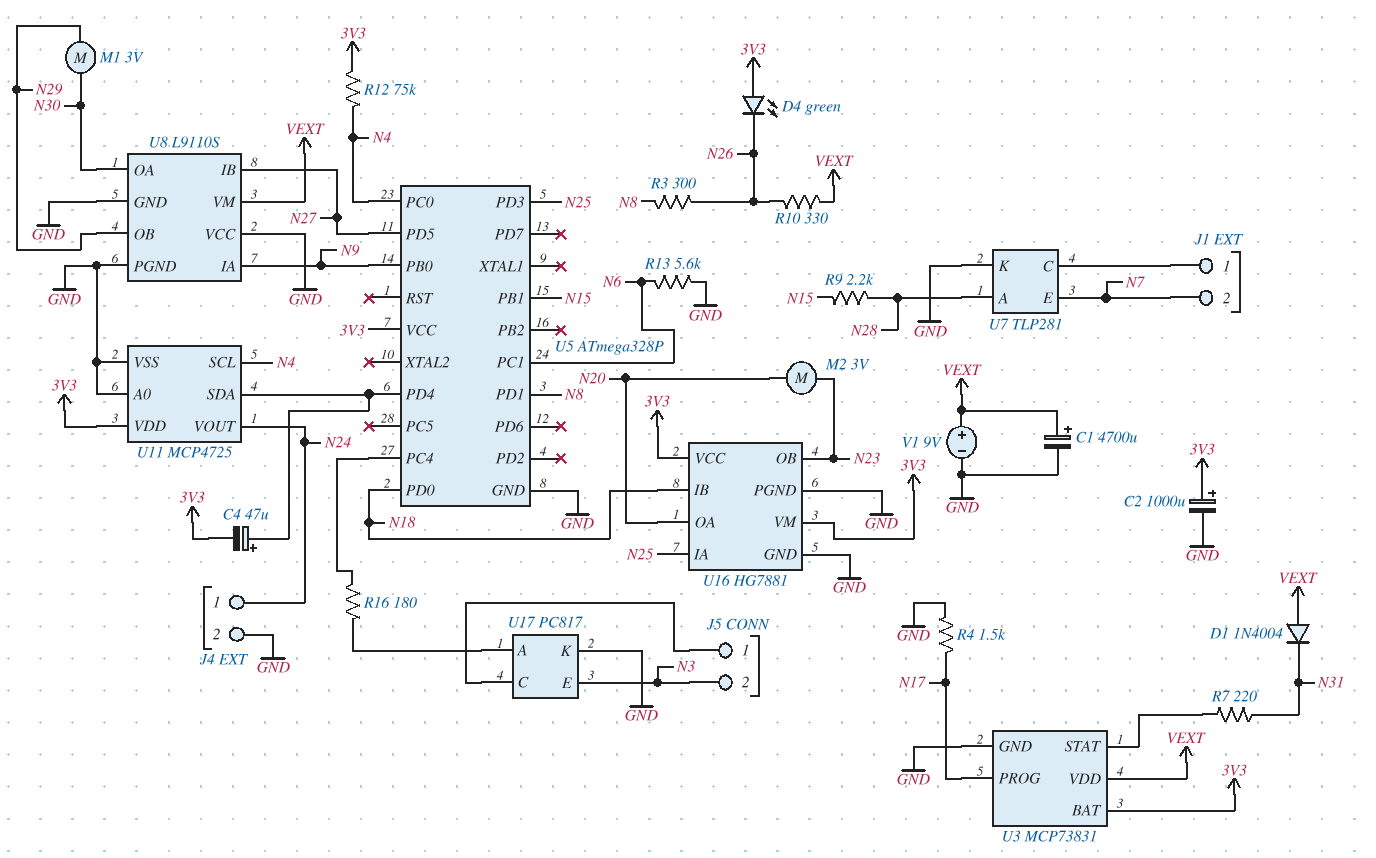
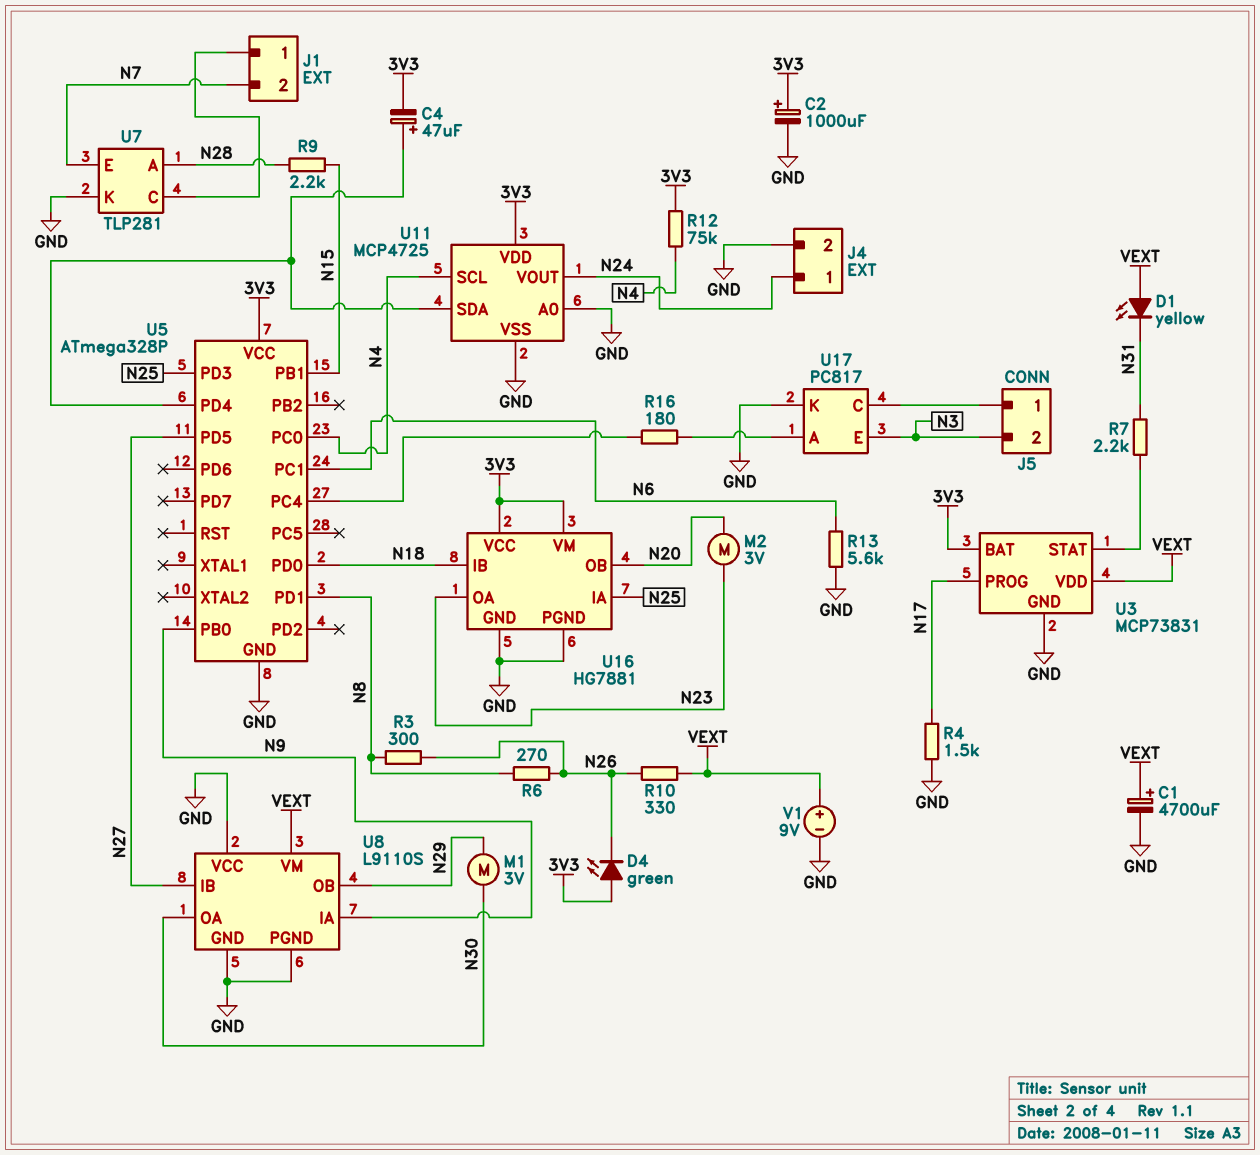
D1: diode 1N4004 (A VEXT, K N31) -> LED yellow (A VEXT, K N31)
R6: none -> 270 (N8, N26)
R7: 220 (N31, U3/STAT) -> 2.2k (N31, U3/STAT)
U16 pin OA: N20 -> N23
U16 pin OB: N23 -> N20

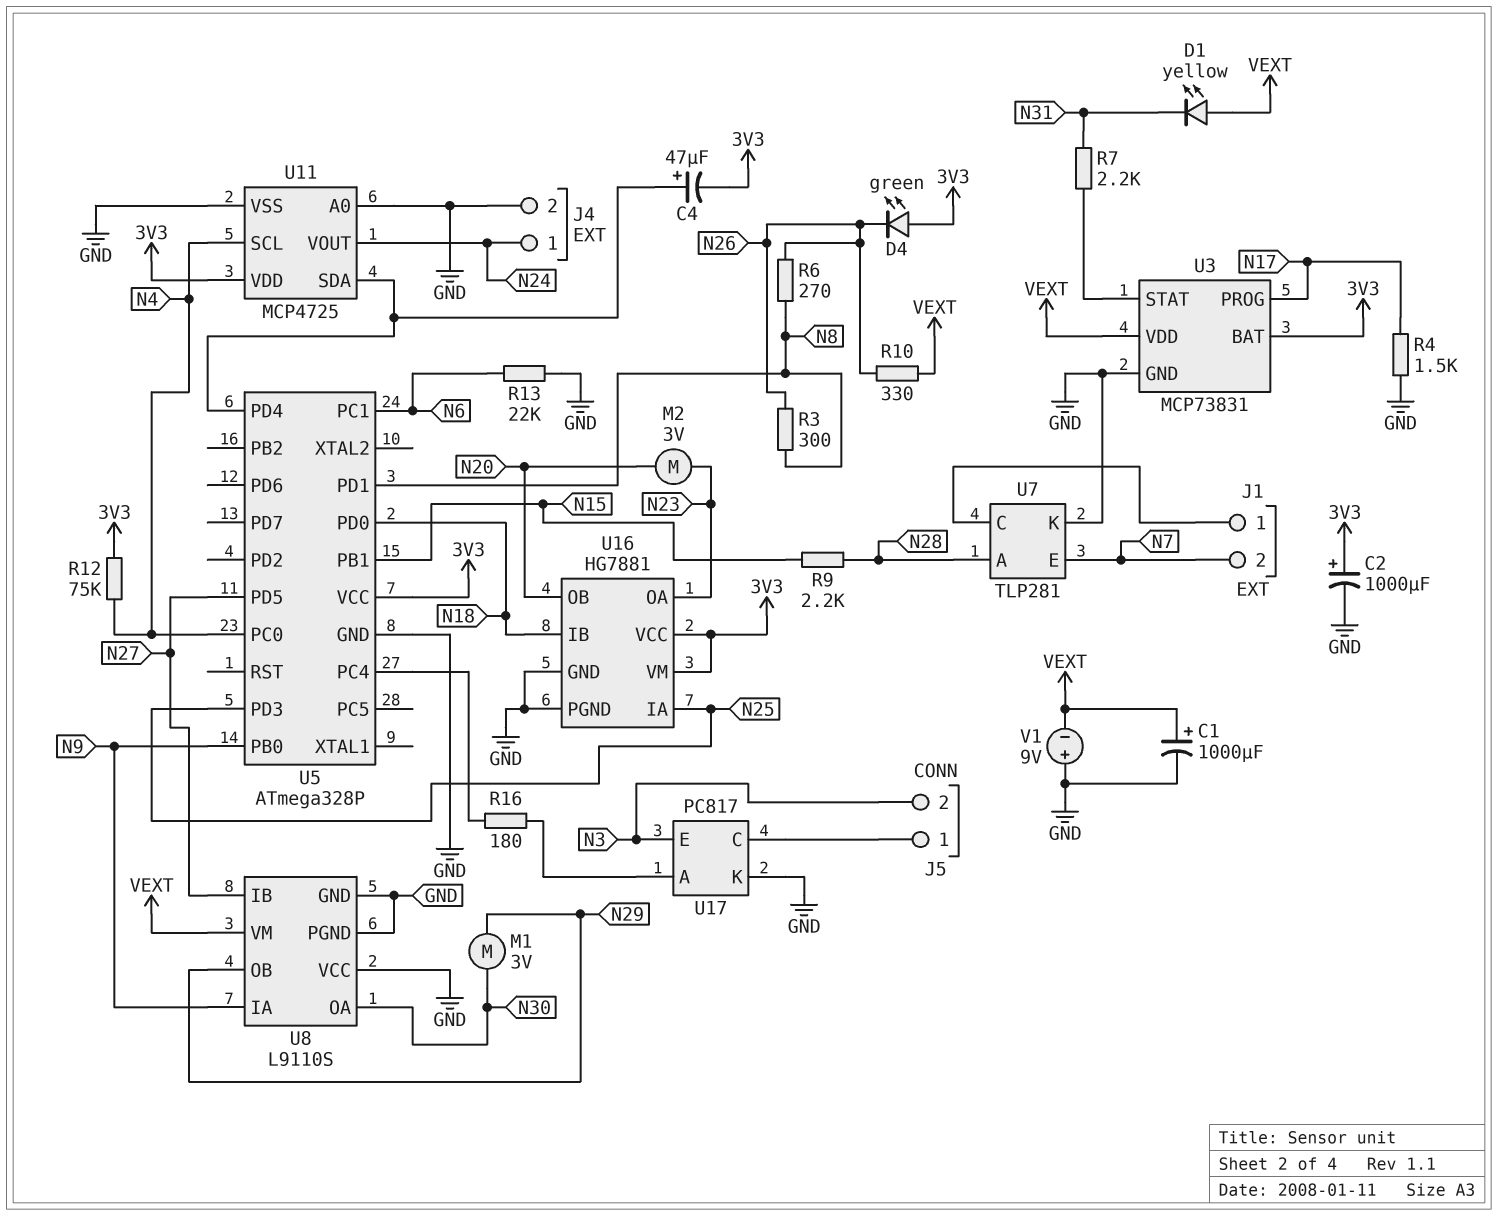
C1: 4700uF (plus VEXT, minus GND) -> 1000uF (plus VEXT, minus GND)
R13: 5.6k (GND, N6) -> 22k (GND, N6)
V1: 9V (plus VEXT, minus GND) -> 9V (plus GND, minus VEXT)

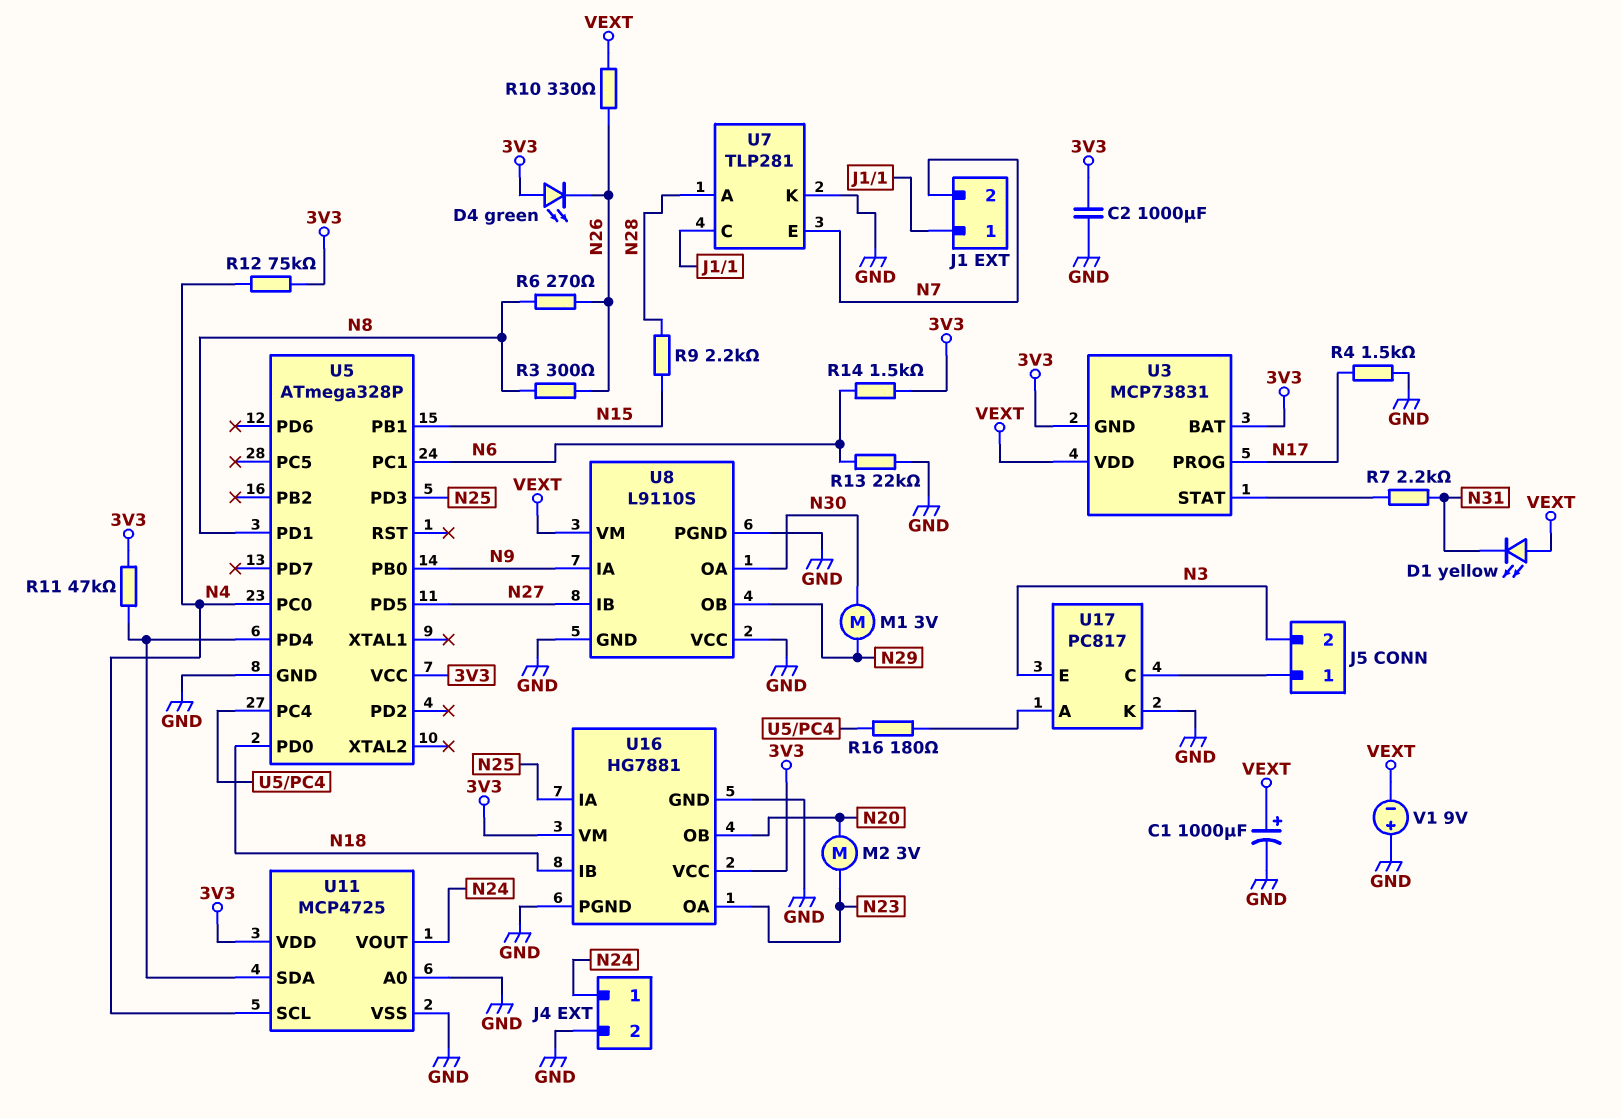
C2: 1000uF (plus 3V3, minus GND) -> 1000uF (3V3, GND)
C4: 47uF (plus U5/PD4, minus 3V3) -> none
R11: none -> 47k (3V3, U5/PD4)
R14: none -> 1.5k (3V3, N6)
U3 pin GND: GND -> 3V3

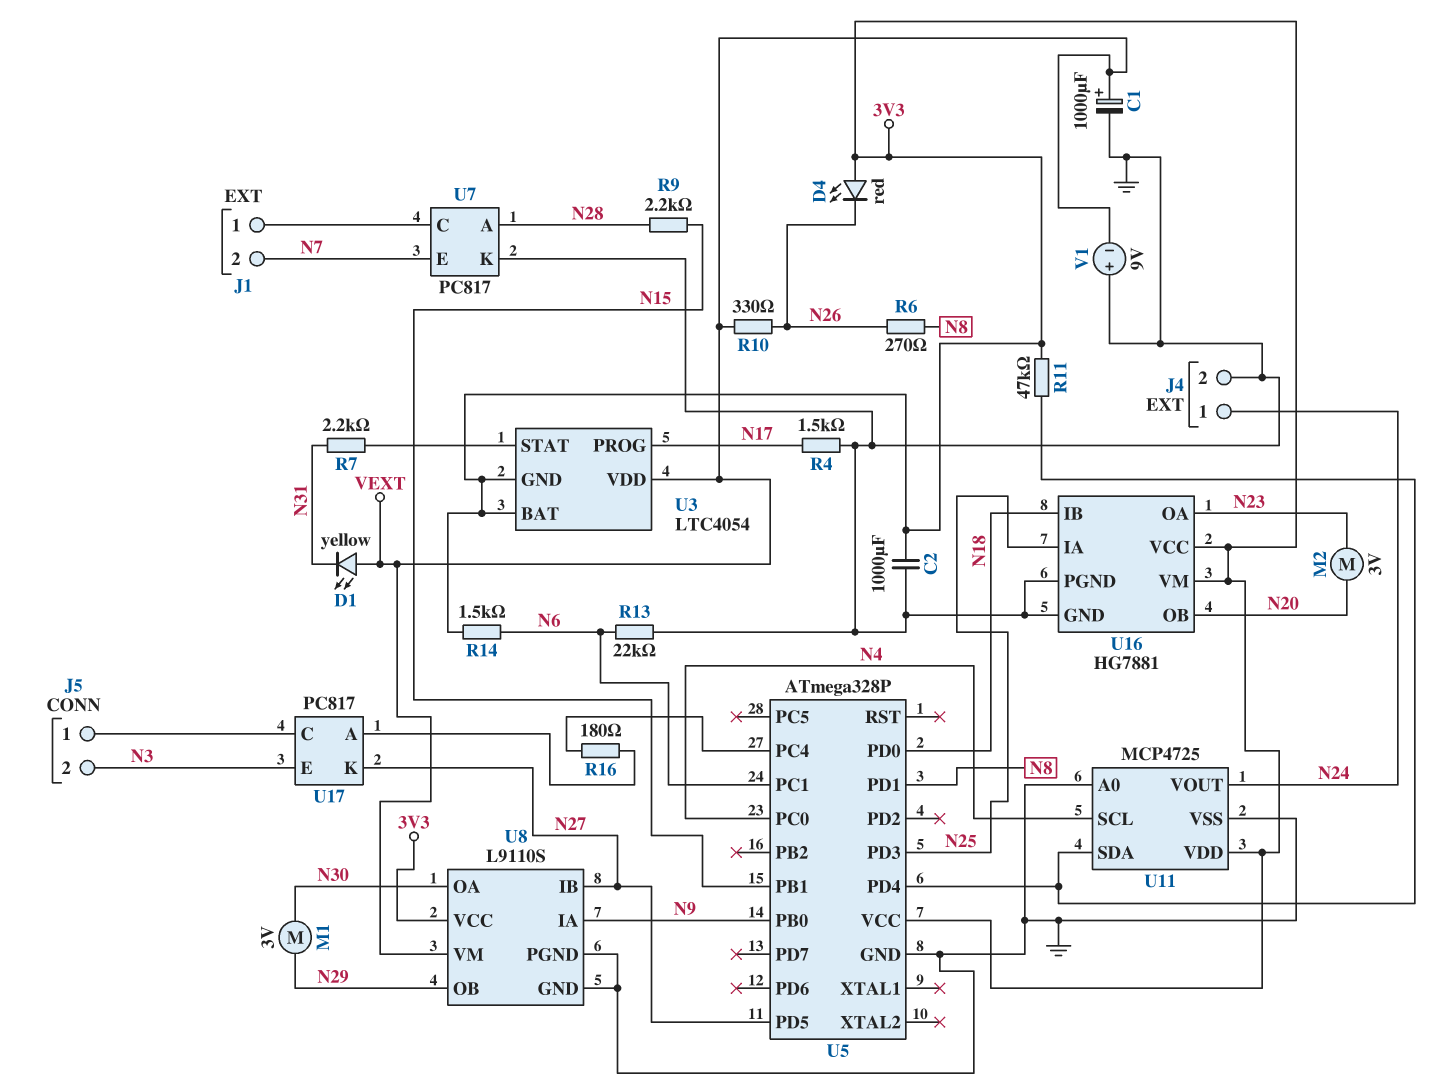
D4: LED green (A 3V3, K N26) -> LED red (A 3V3, K N26)
R3: 300 (N8, N26) -> none
R12: 75k (3V3, N4) -> none
U3: MCP73831 -> LTC4054
U7: TLP281 -> PC817
U8 pin VCC: GND -> 3V3
U17 pin K: GND -> N27

